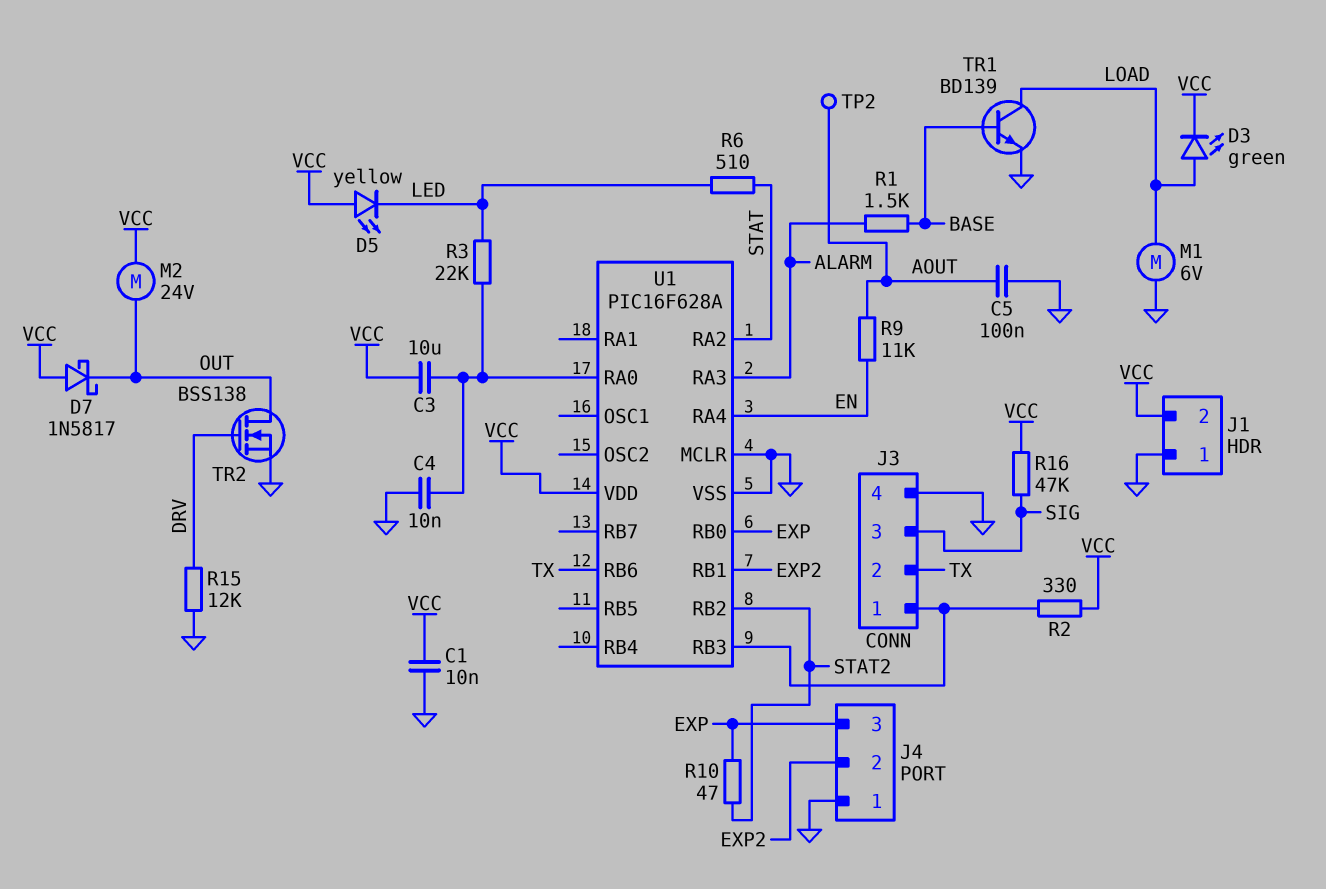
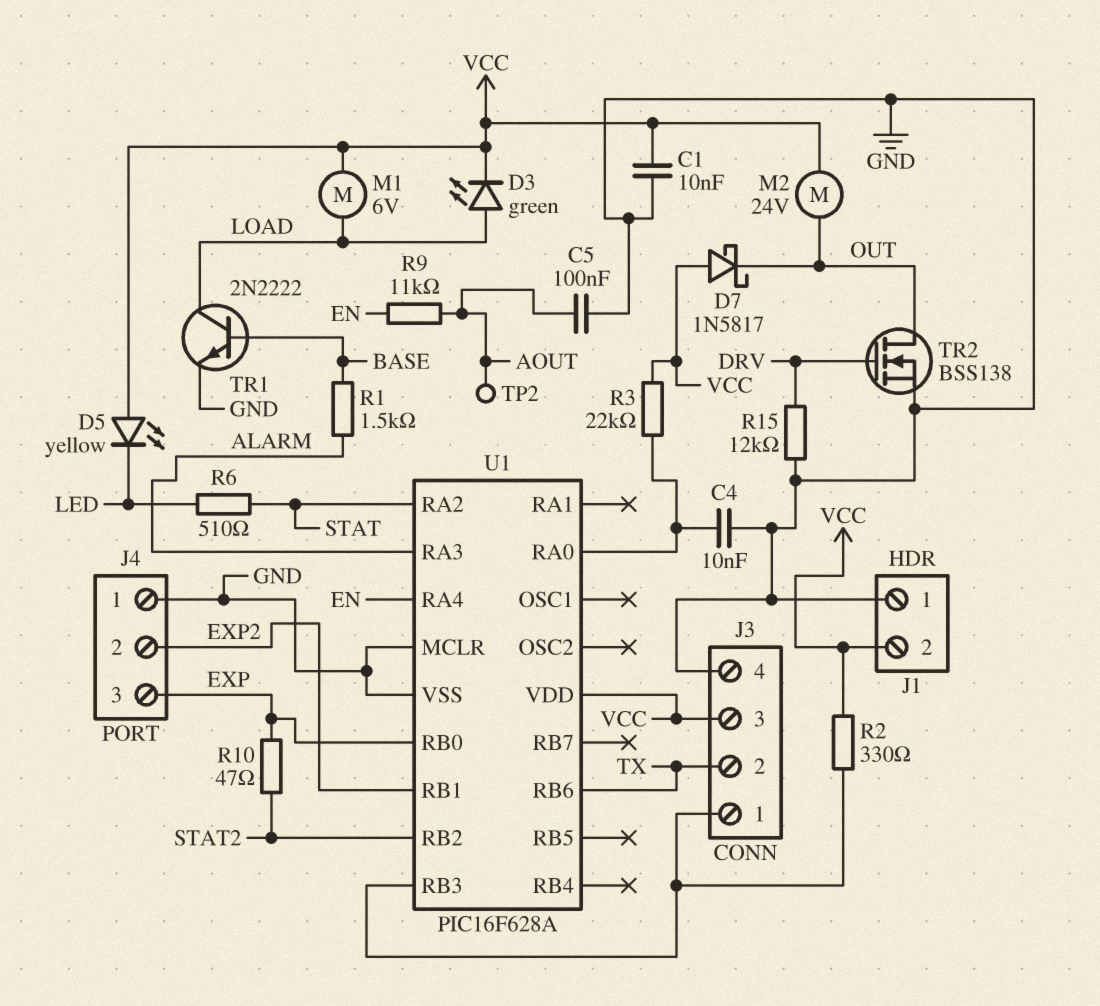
C3: 10uF (U1/RA0, VCC) -> none
J3 pin 3: SIG -> VCC
M1: motor 6V (GND, LOAD) -> motor 6V (LOAD, VCC)
R3: 22k (LED, U1/RA0) -> 22k (U1/RA0, VCC)
R16: 47k (SIG, VCC) -> none
TR1: NPN BD139 (B BASE, C LOAD, E GND) -> NPN 2N2222 (B BASE, C LOAD, E GND)

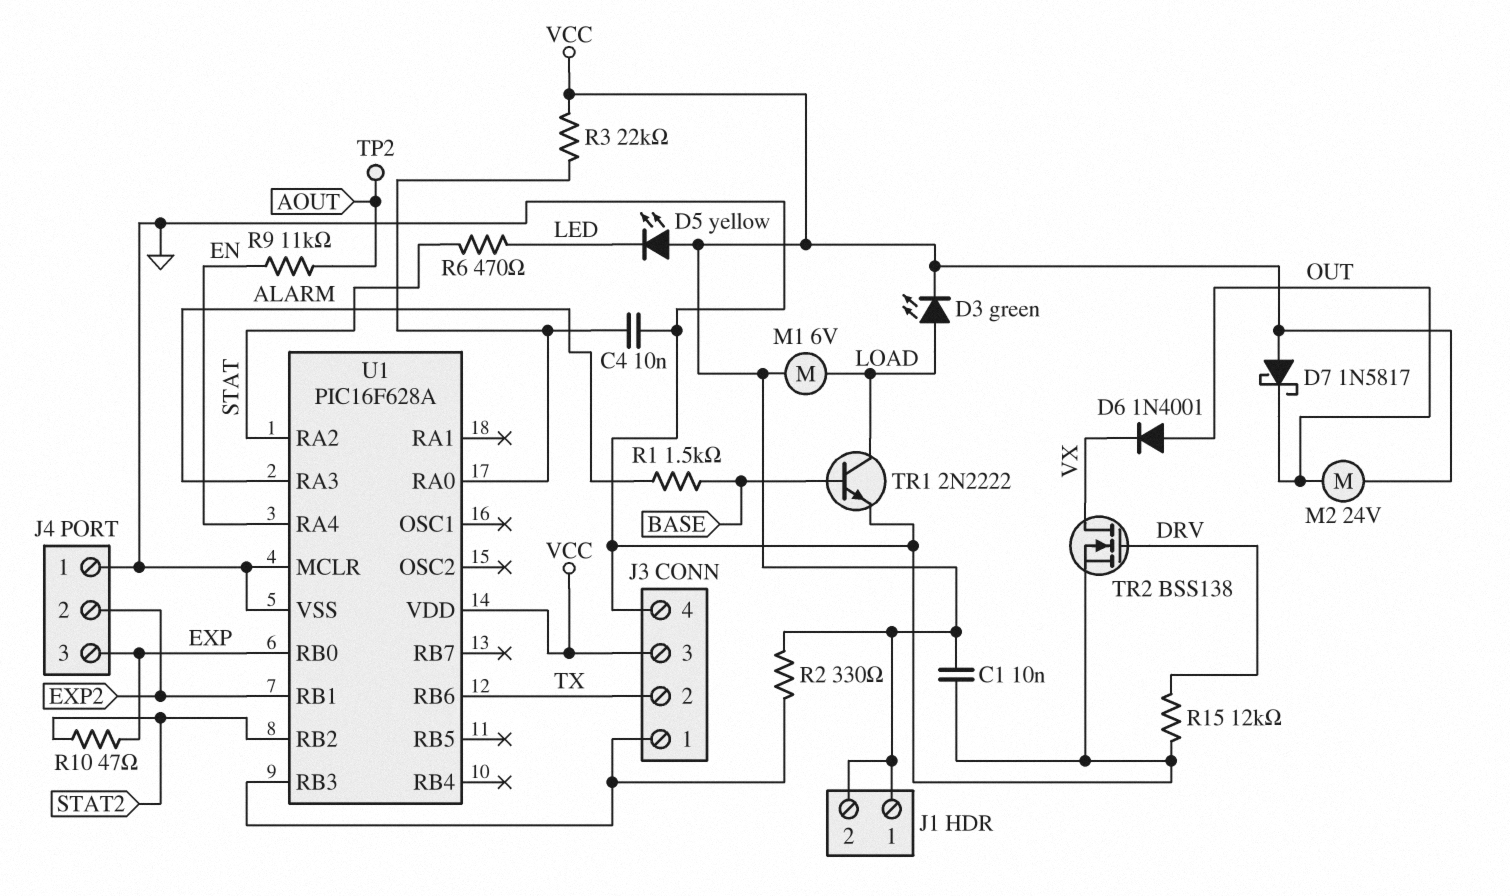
C5: 100nF (AOUT, GND) -> none
D6: none -> diode 1N4001 (A OUT, K VX)
J1 pin 1: GND -> VCC
R6: 510 (LED, STAT) -> 470 (LED, STAT)
TR2: NMOS BSS138 (G DRV, D OUT, S GND) -> NMOS BSS138 (G DRV, D VX, S GND)

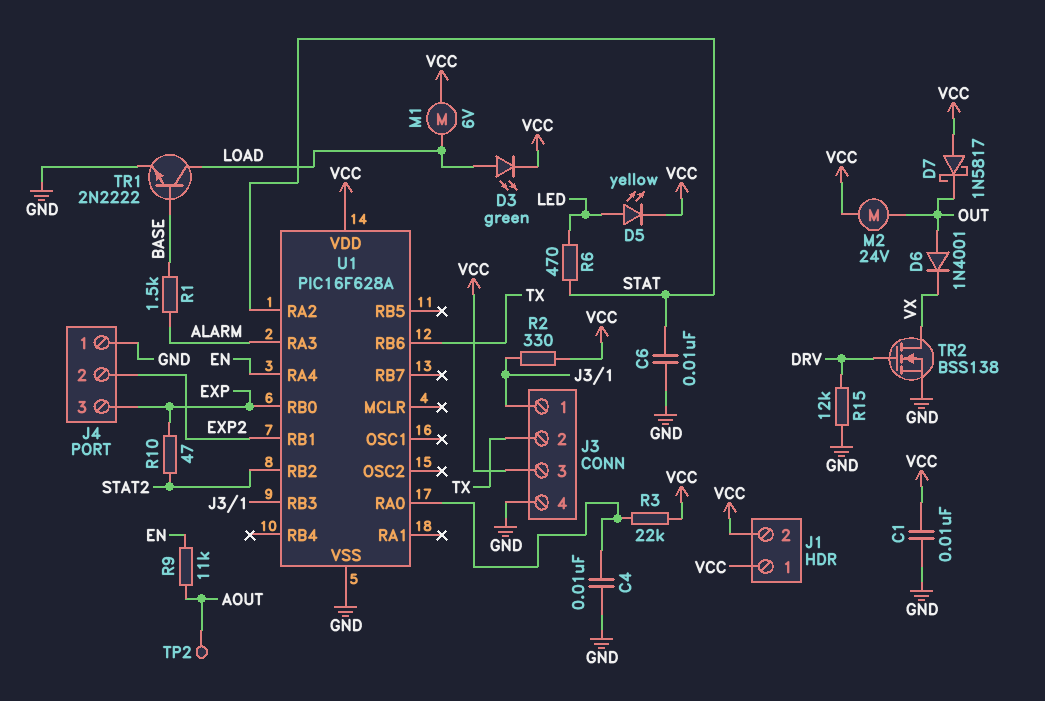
C6: none -> 10nF (GND, STAT)
D5: LED yellow (A VCC, K LED) -> LED yellow (A LED, K VCC)
U1 pin MCLR: GND -> none

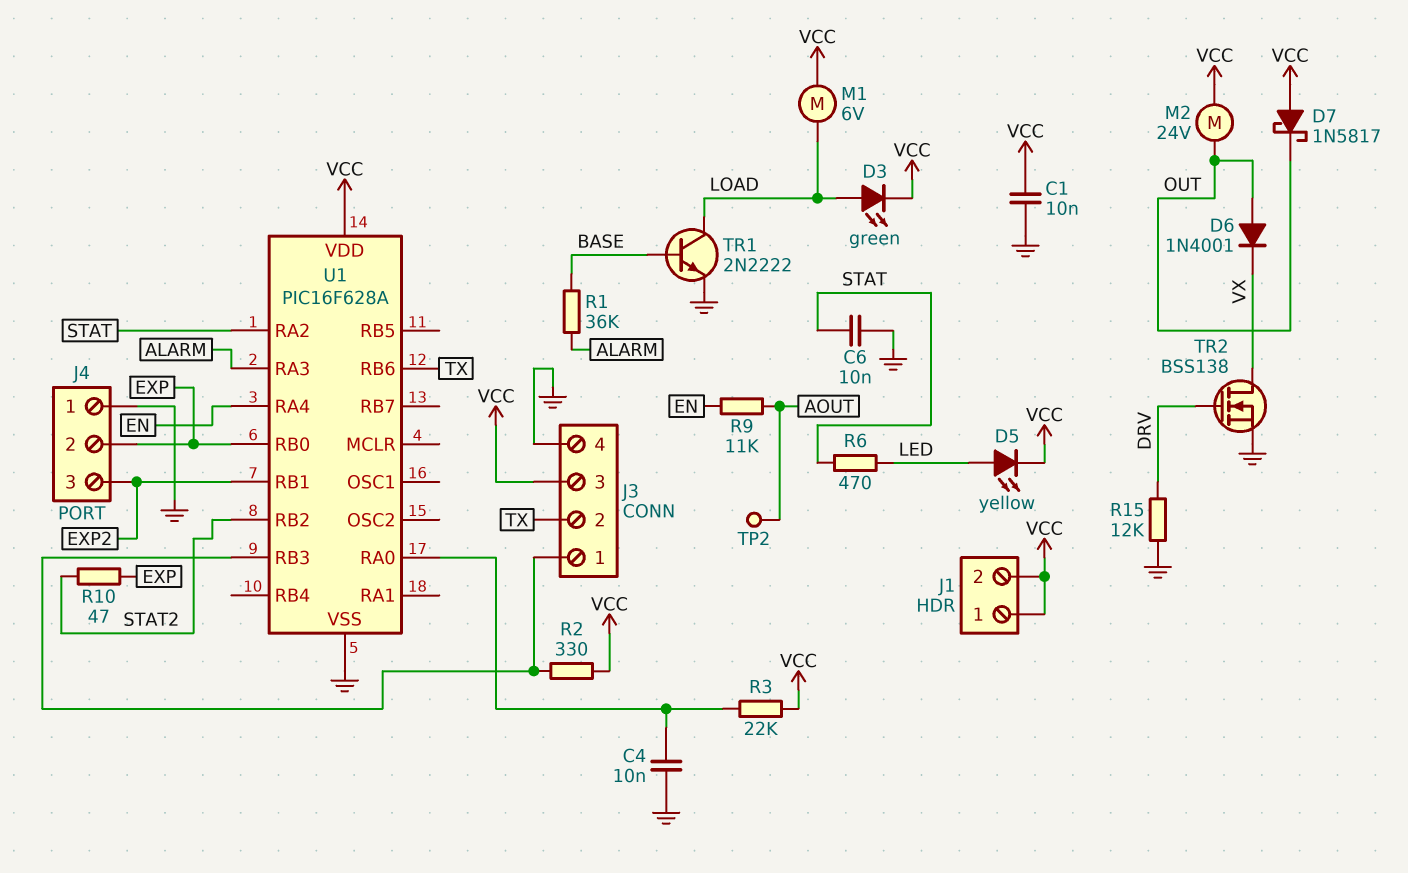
J4 pin 2: EXP2 -> EXP
J4 pin 3: EXP -> EXP2
R1: 1.5k (ALARM, BASE) -> 36k (ALARM, BASE)

